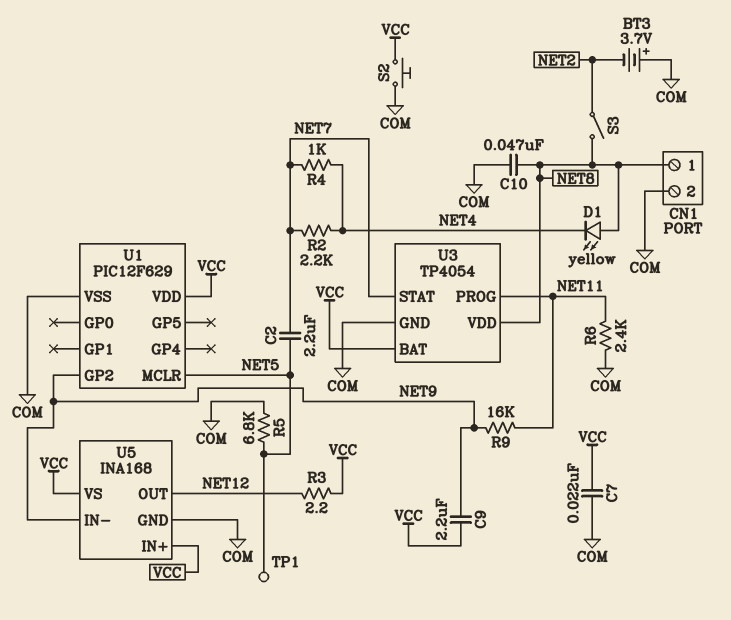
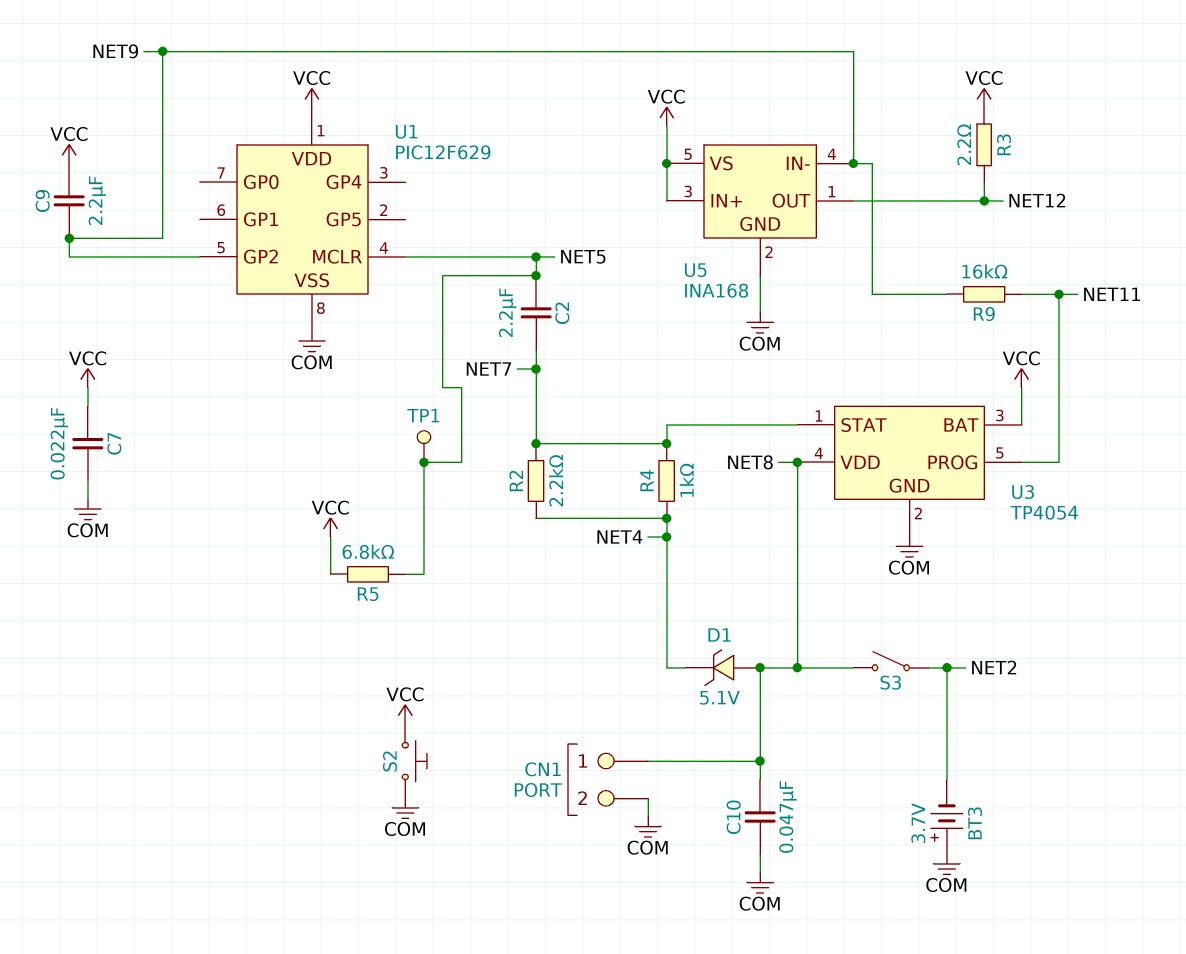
D1: LED yellow (A NET8, K NET4) -> zener 5.1V (A NET8, K NET4)
R5: 6.8k (COM, NET5) -> 6.8k (NET5, VCC)
R6: 2.4k (COM, NET11) -> none

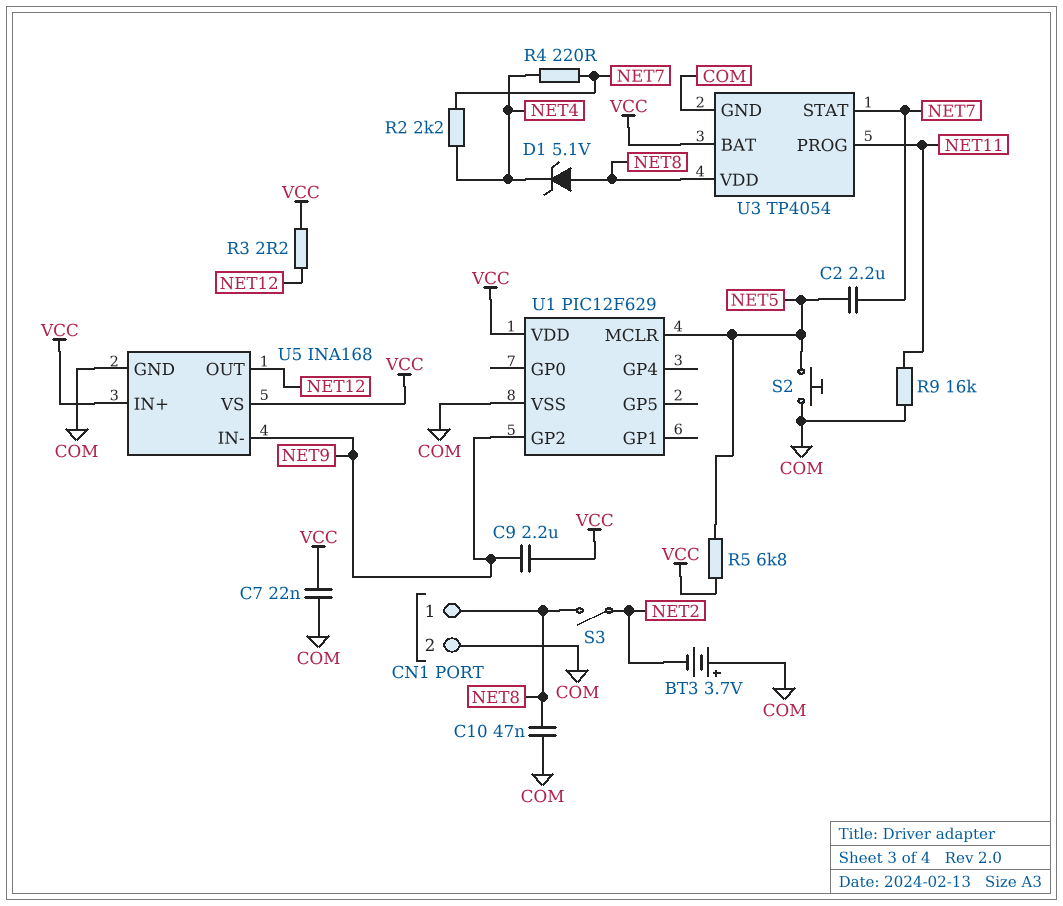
R4: 1k (NET4, NET7) -> 220 (NET4, NET7)
R9: 16k (NET9, NET11) -> 16k (COM, NET11)
S2: button (COM, VCC) -> button (COM, NET5)
TP1: test point (NET5) -> none

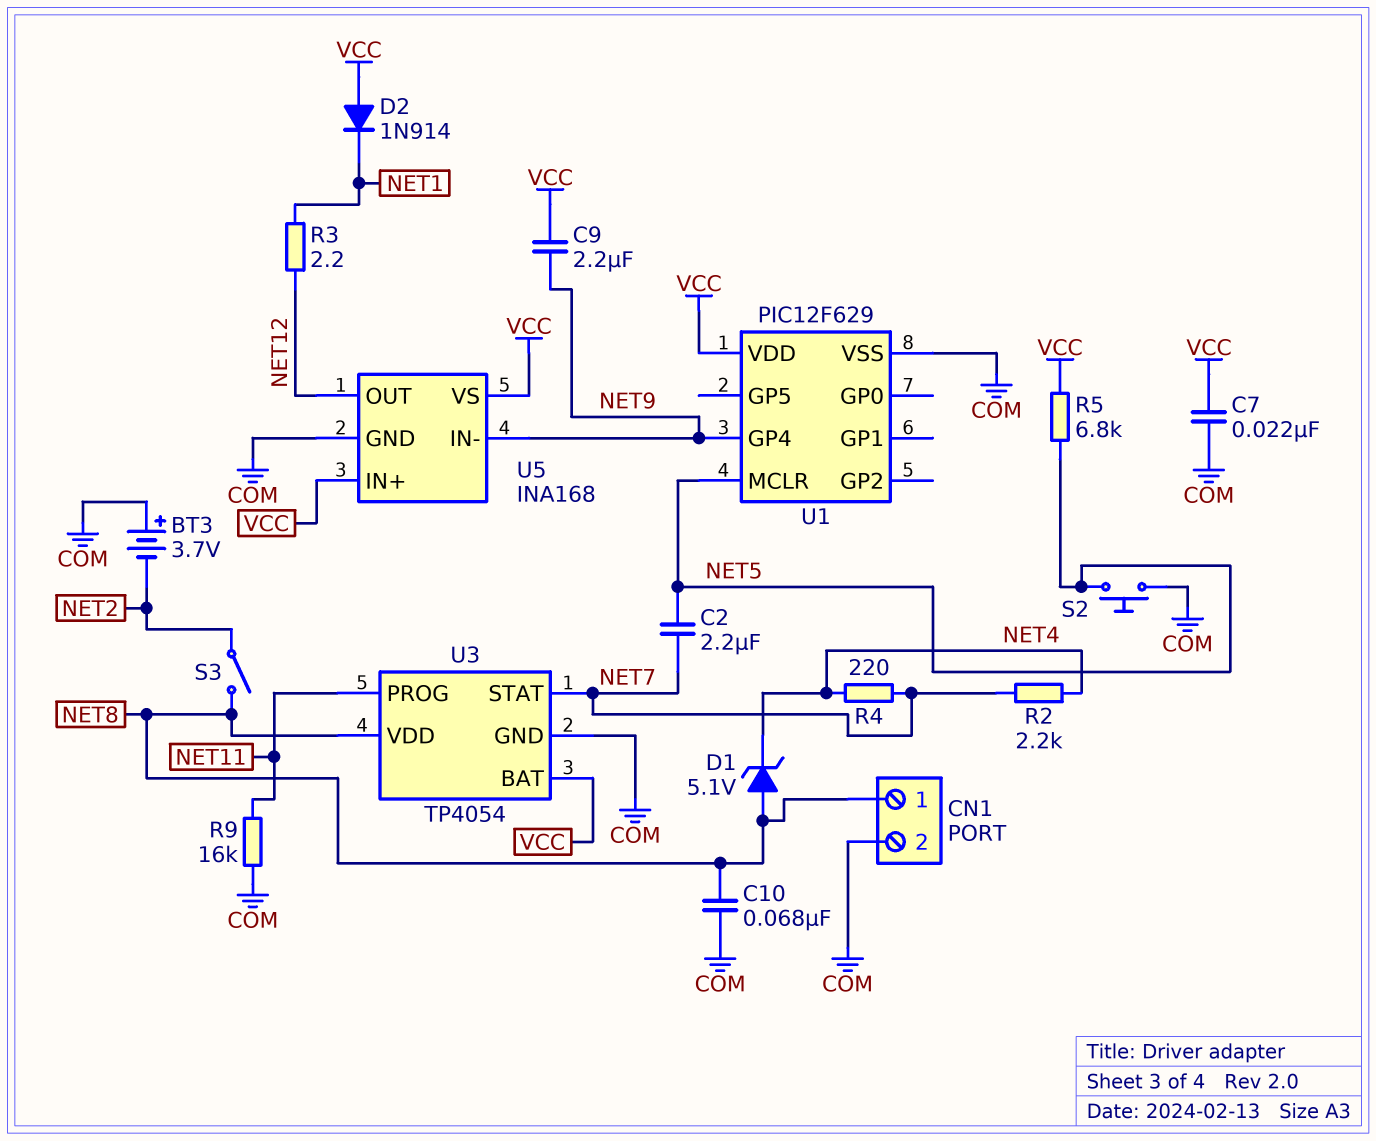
C10: 47nF (COM, NET8) -> 68nF (COM, NET8)
D2: none -> diode 1N914 (A VCC, K NET1)
R3: 2.2 (NET12, VCC) -> 2.2 (NET1, NET12)
U1 pin GP2: NET9 -> none
U1 pin GP4: none -> NET9

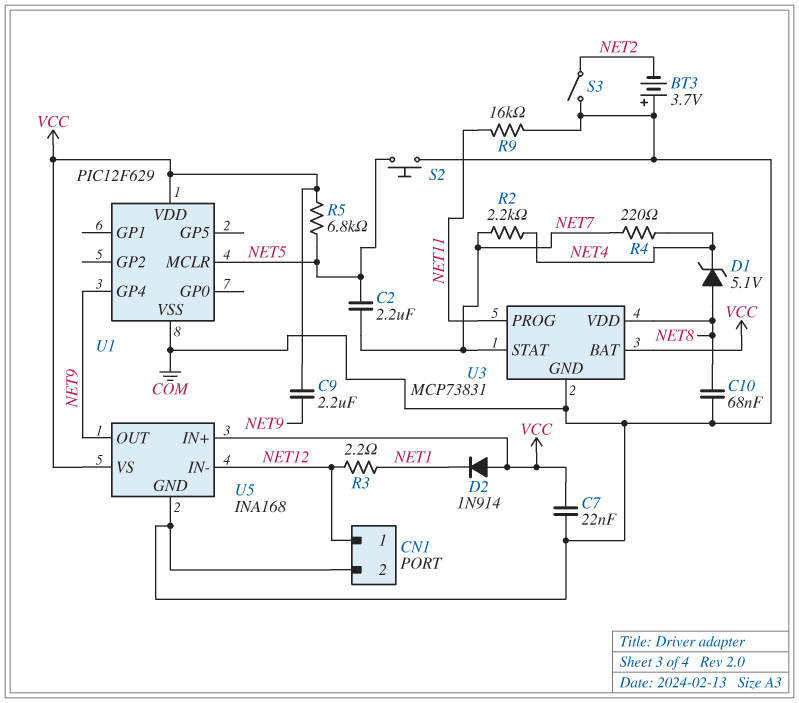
CN1 pin 1: NET8 -> NET12
S3: switch (NET2, NET8) -> switch (COM, NET2)
U3: TP4054 -> MCP73831
U5 pin IN-: NET9 -> NET12
U5 pin OUT: NET12 -> NET9

